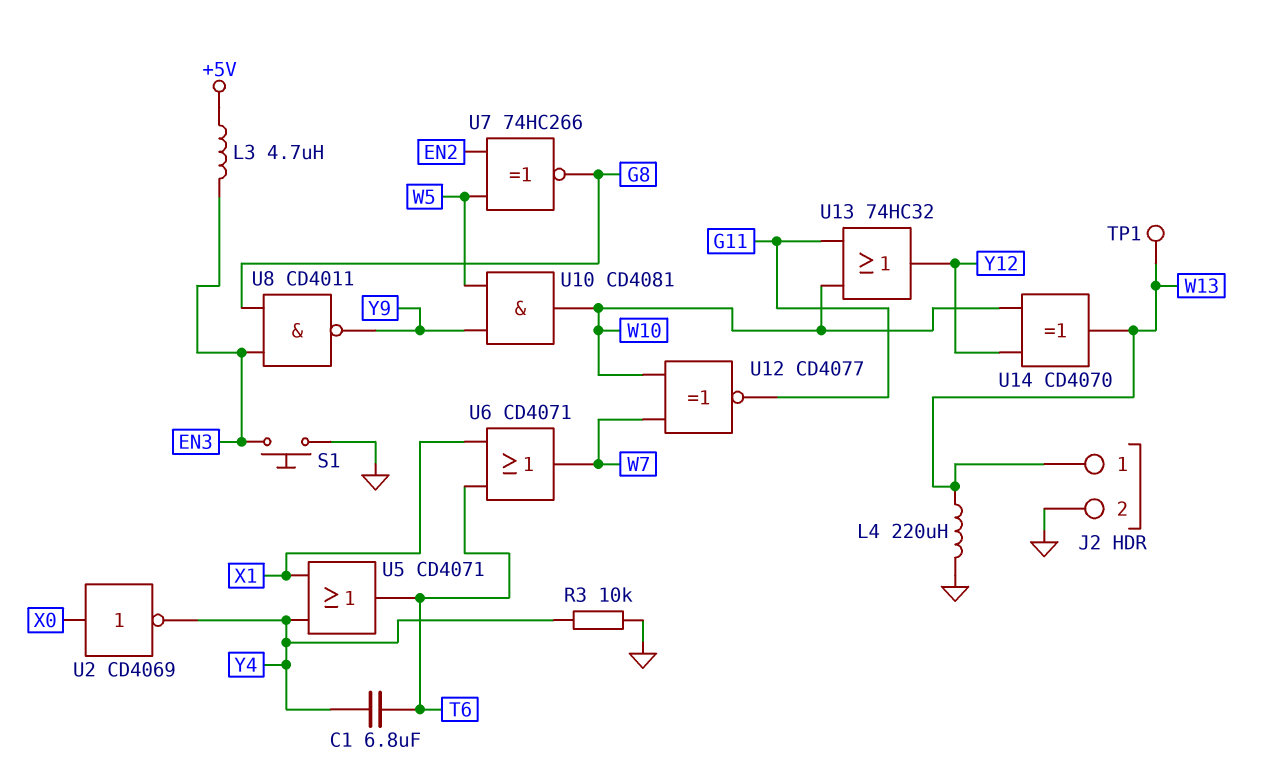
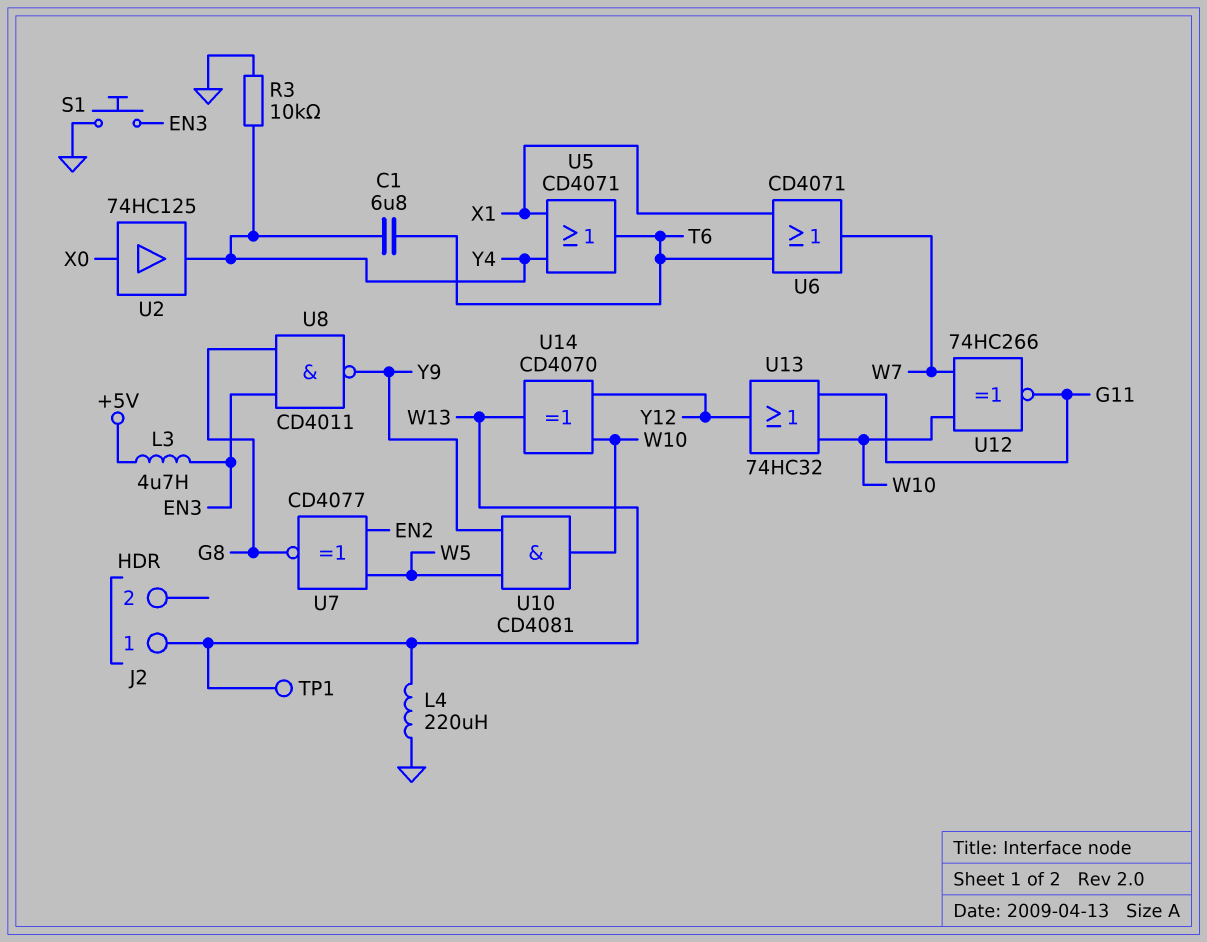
J2 pin 2: GND -> none
U2: NOT CD4069 (in X0, out Y4) -> buffer 74HC125 (in X0, out Y4)
U7: XNOR 74HC266 (in EN2, in W5, out G8) -> XNOR CD4077 (in EN2, in W5, out G8)
U12: XNOR CD4077 (in W7, in W10, out G11) -> XNOR 74HC266 (in W7, in W10, out G11)

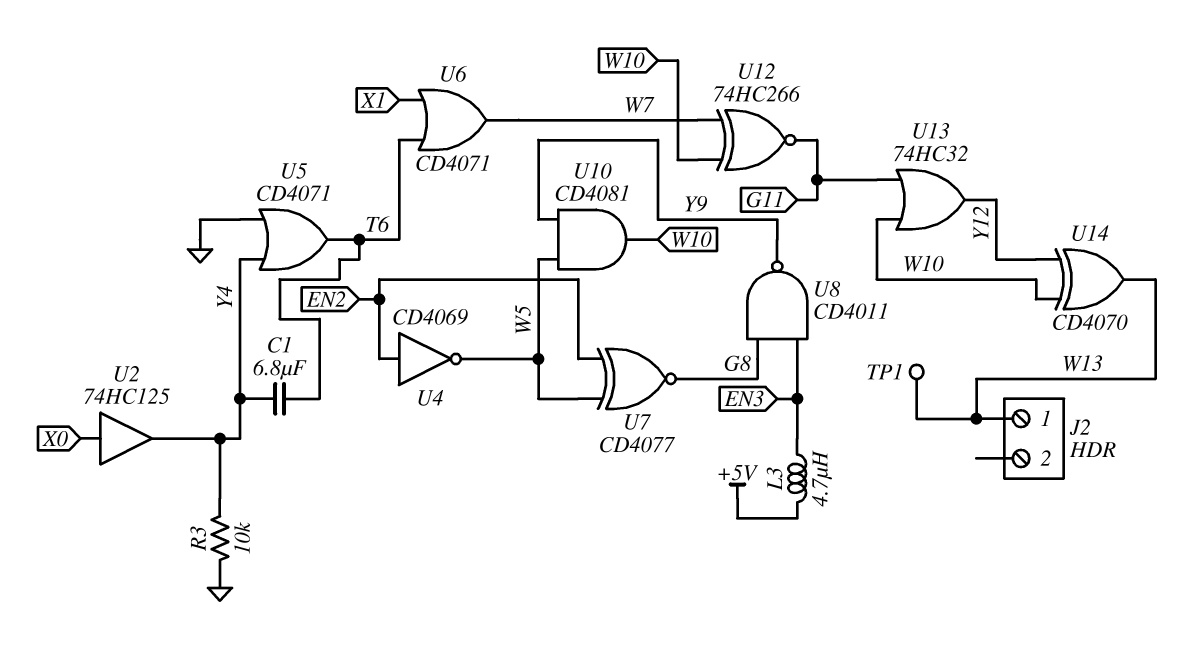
L4: 220uH (GND, W13) -> none
S1: button (EN3, GND) -> none
U4: none -> NOT CD4069 (in EN2, out W5)
U5: OR CD4071 (in X1, in Y4, out T6) -> OR CD4071 (in GND, in Y4, out T6)

